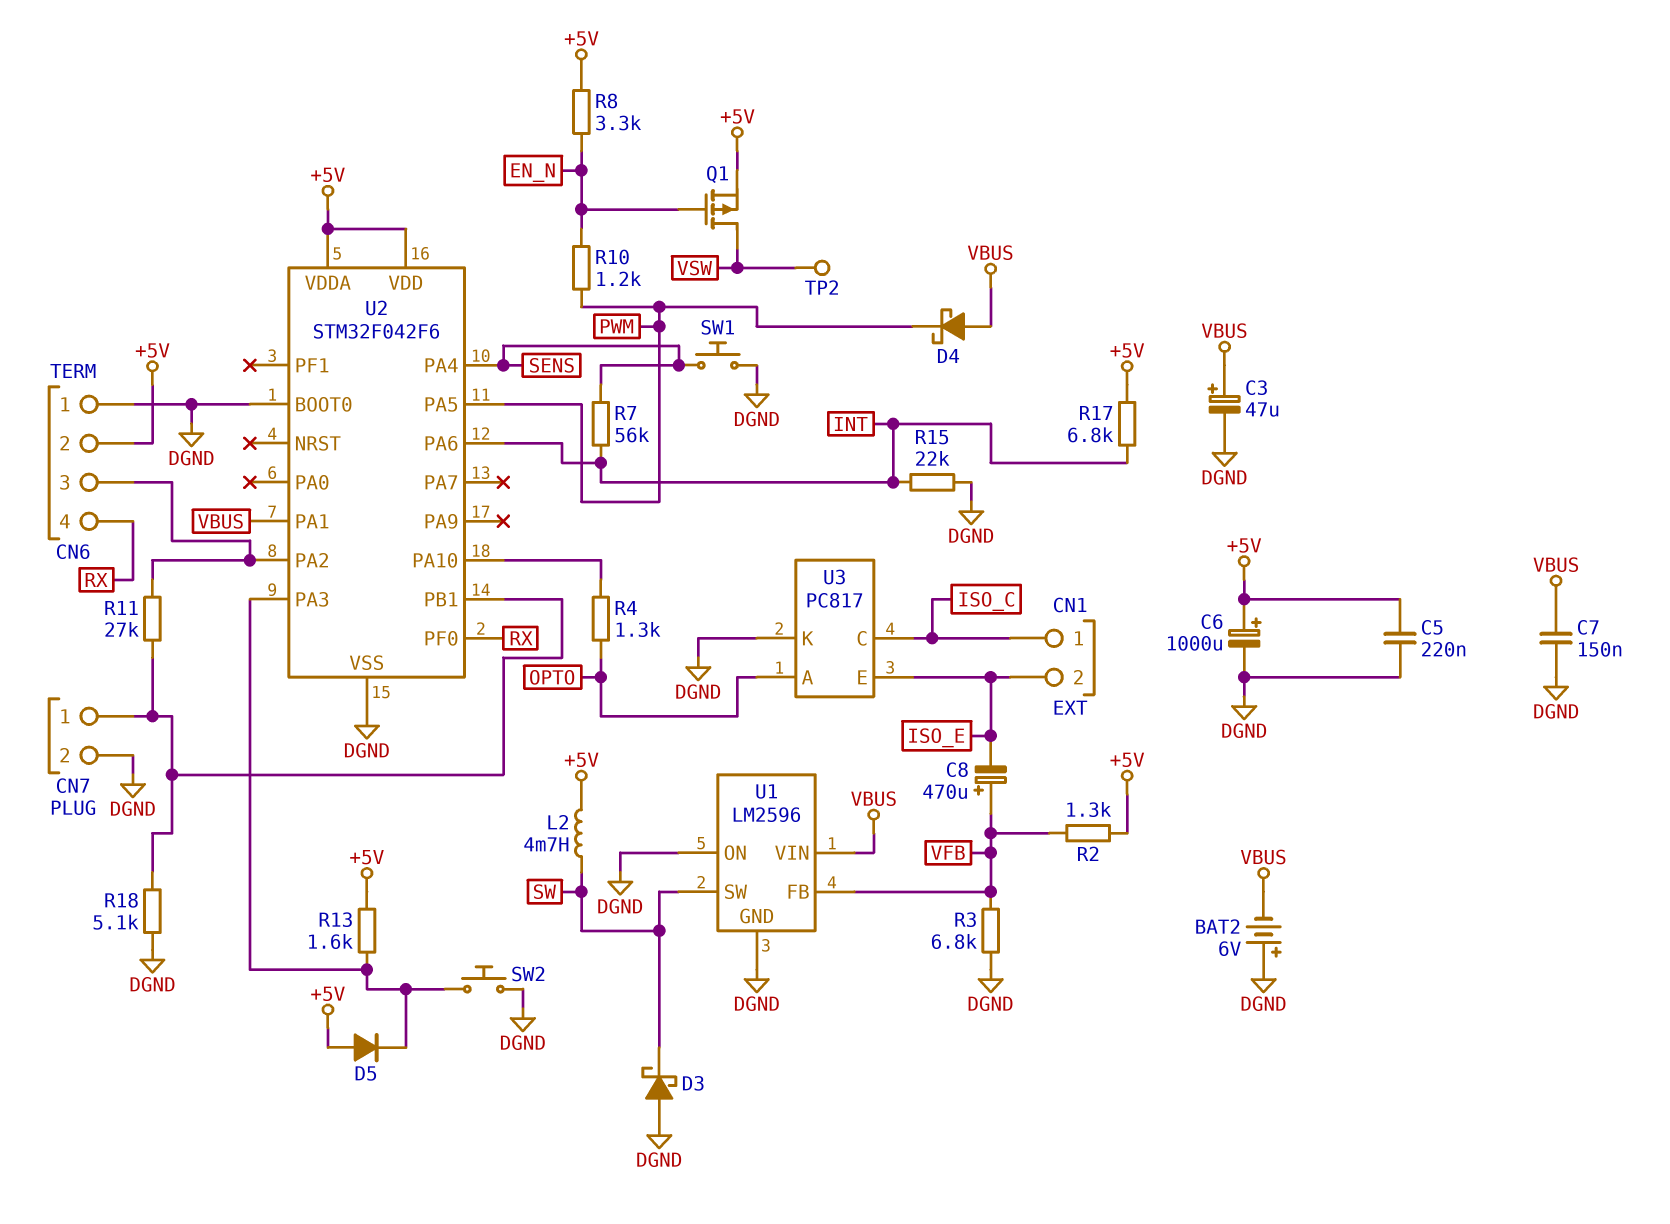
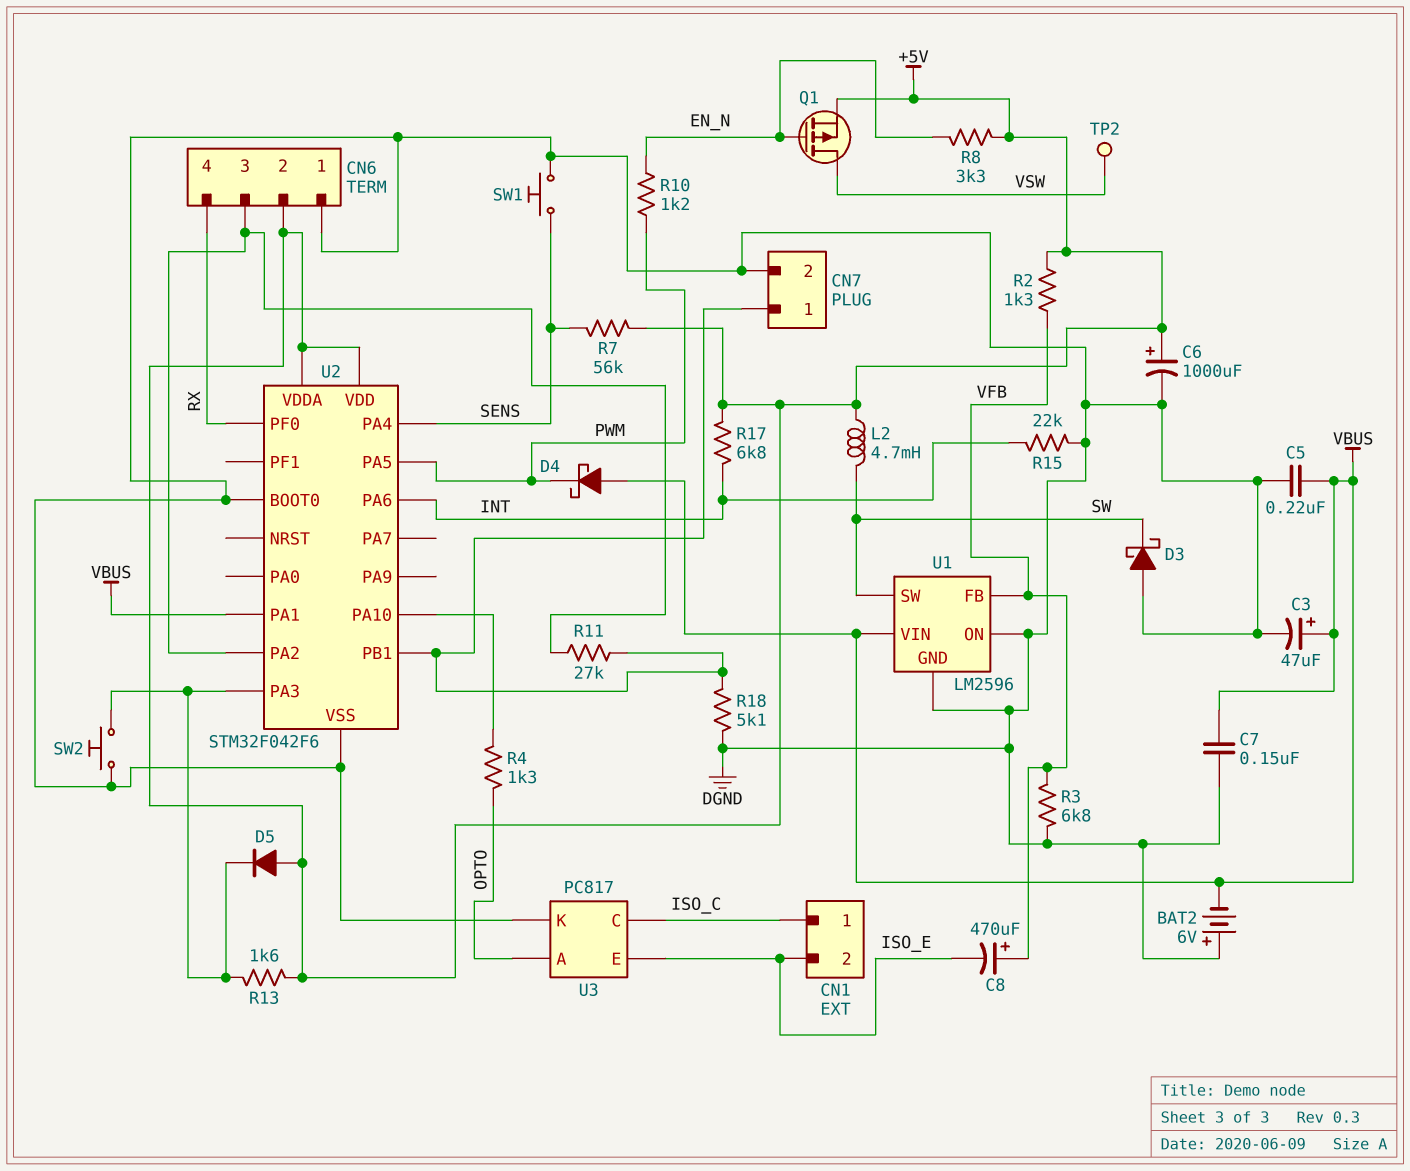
C5: 220nF (+5V, DGND) -> 220nF (DGND, VBUS)
R7: 56k (INT, SENS) -> 56k (+5V, SENS)

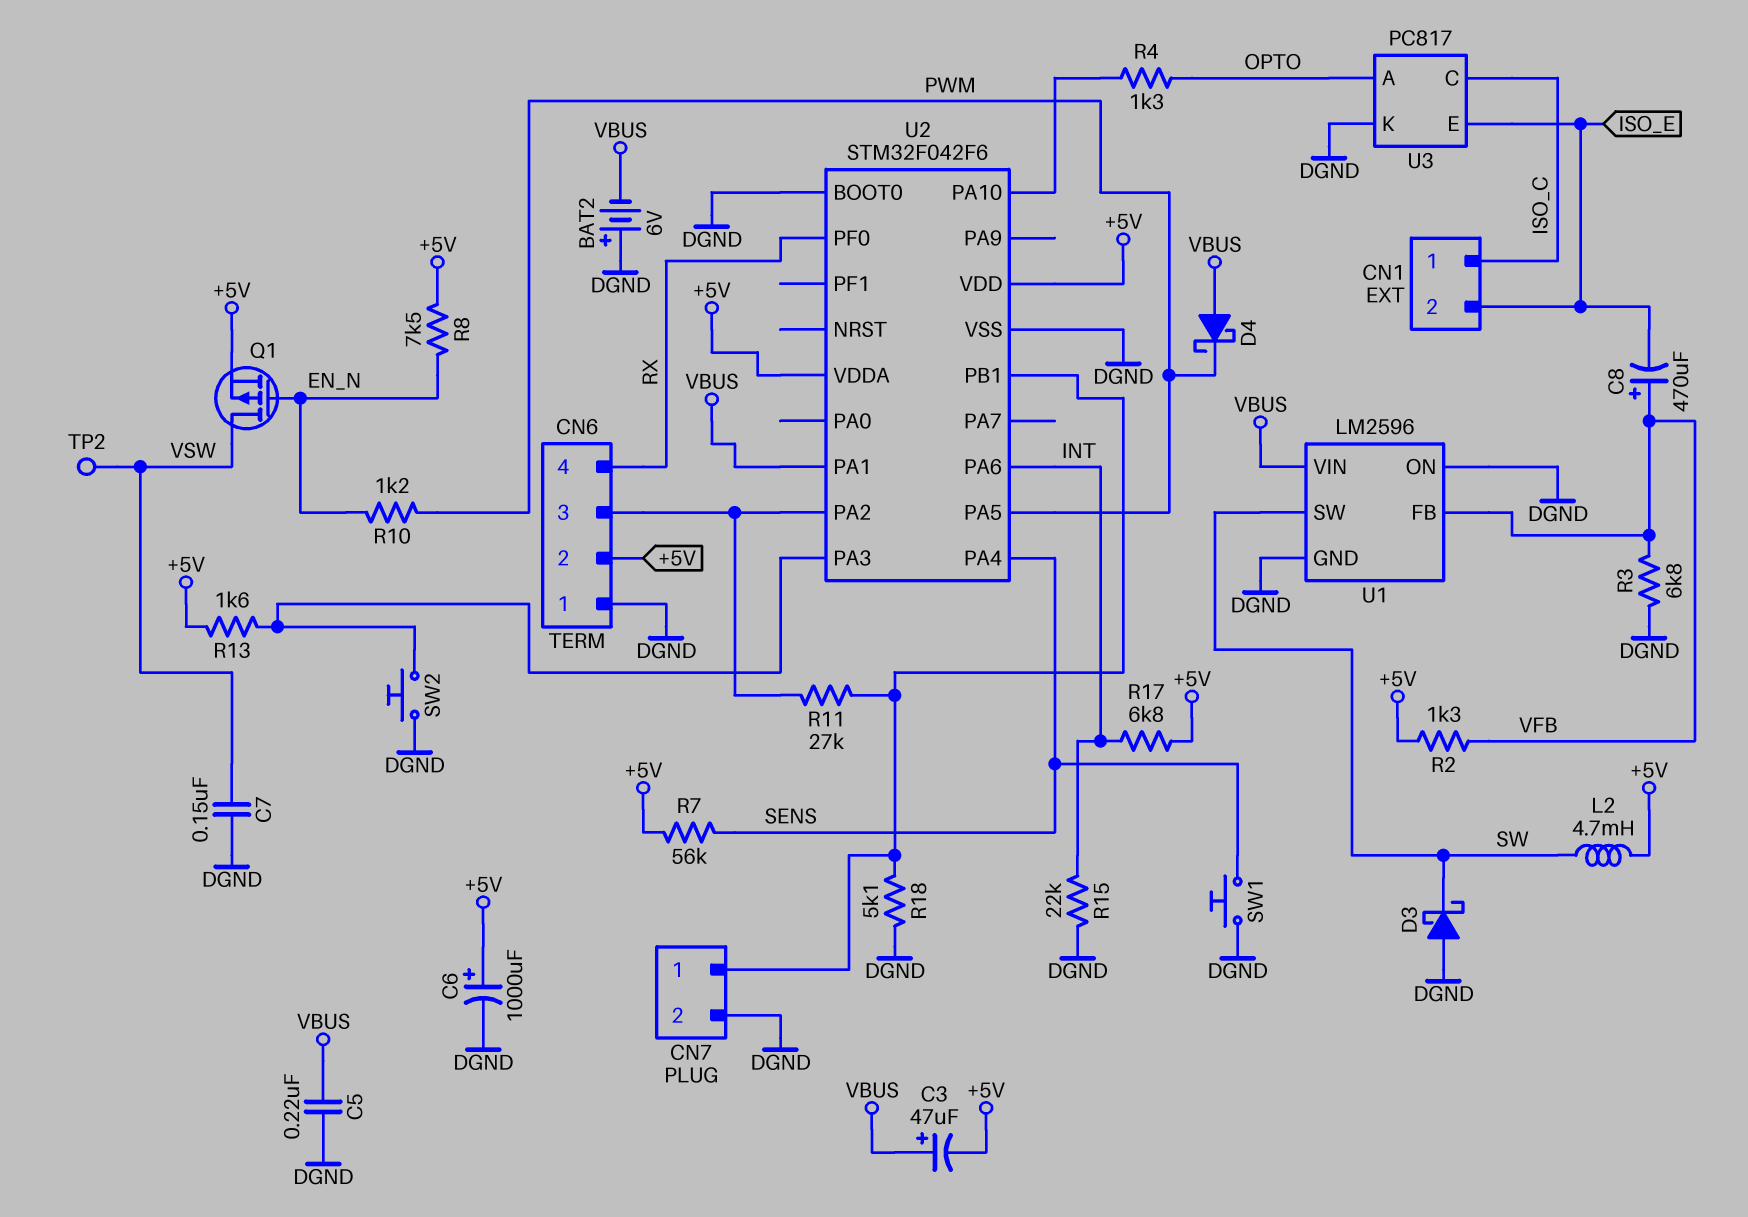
C3: 47uF (plus VBUS, minus DGND) -> 47uF (plus VBUS, minus +5V)
C7: 150nF (DGND, VBUS) -> 150nF (DGND, VSW)
D5: diode (A +5V, K U2/PA3) -> none
R8: 3.3k (+5V, EN_N) -> 7.5k (+5V, EN_N)

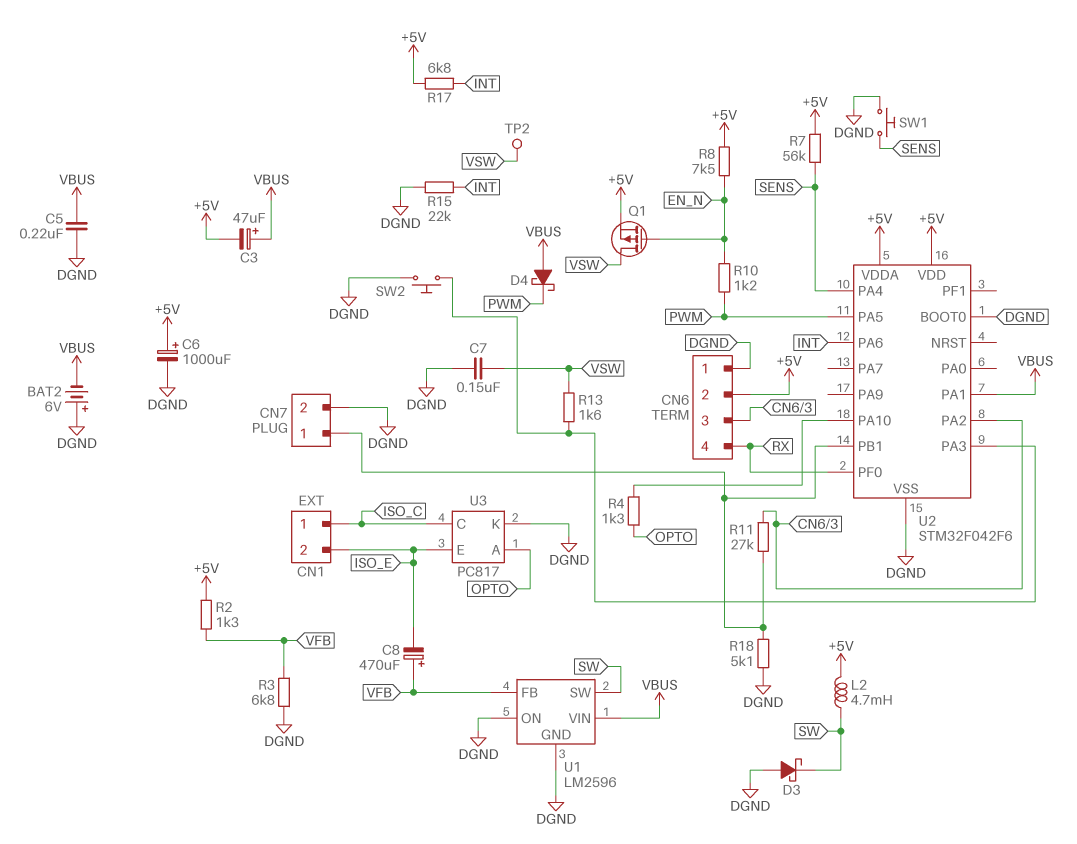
R13: 1.6k (+5V, U2/PA3) -> 1.6k (U2/PA3, VSW)

